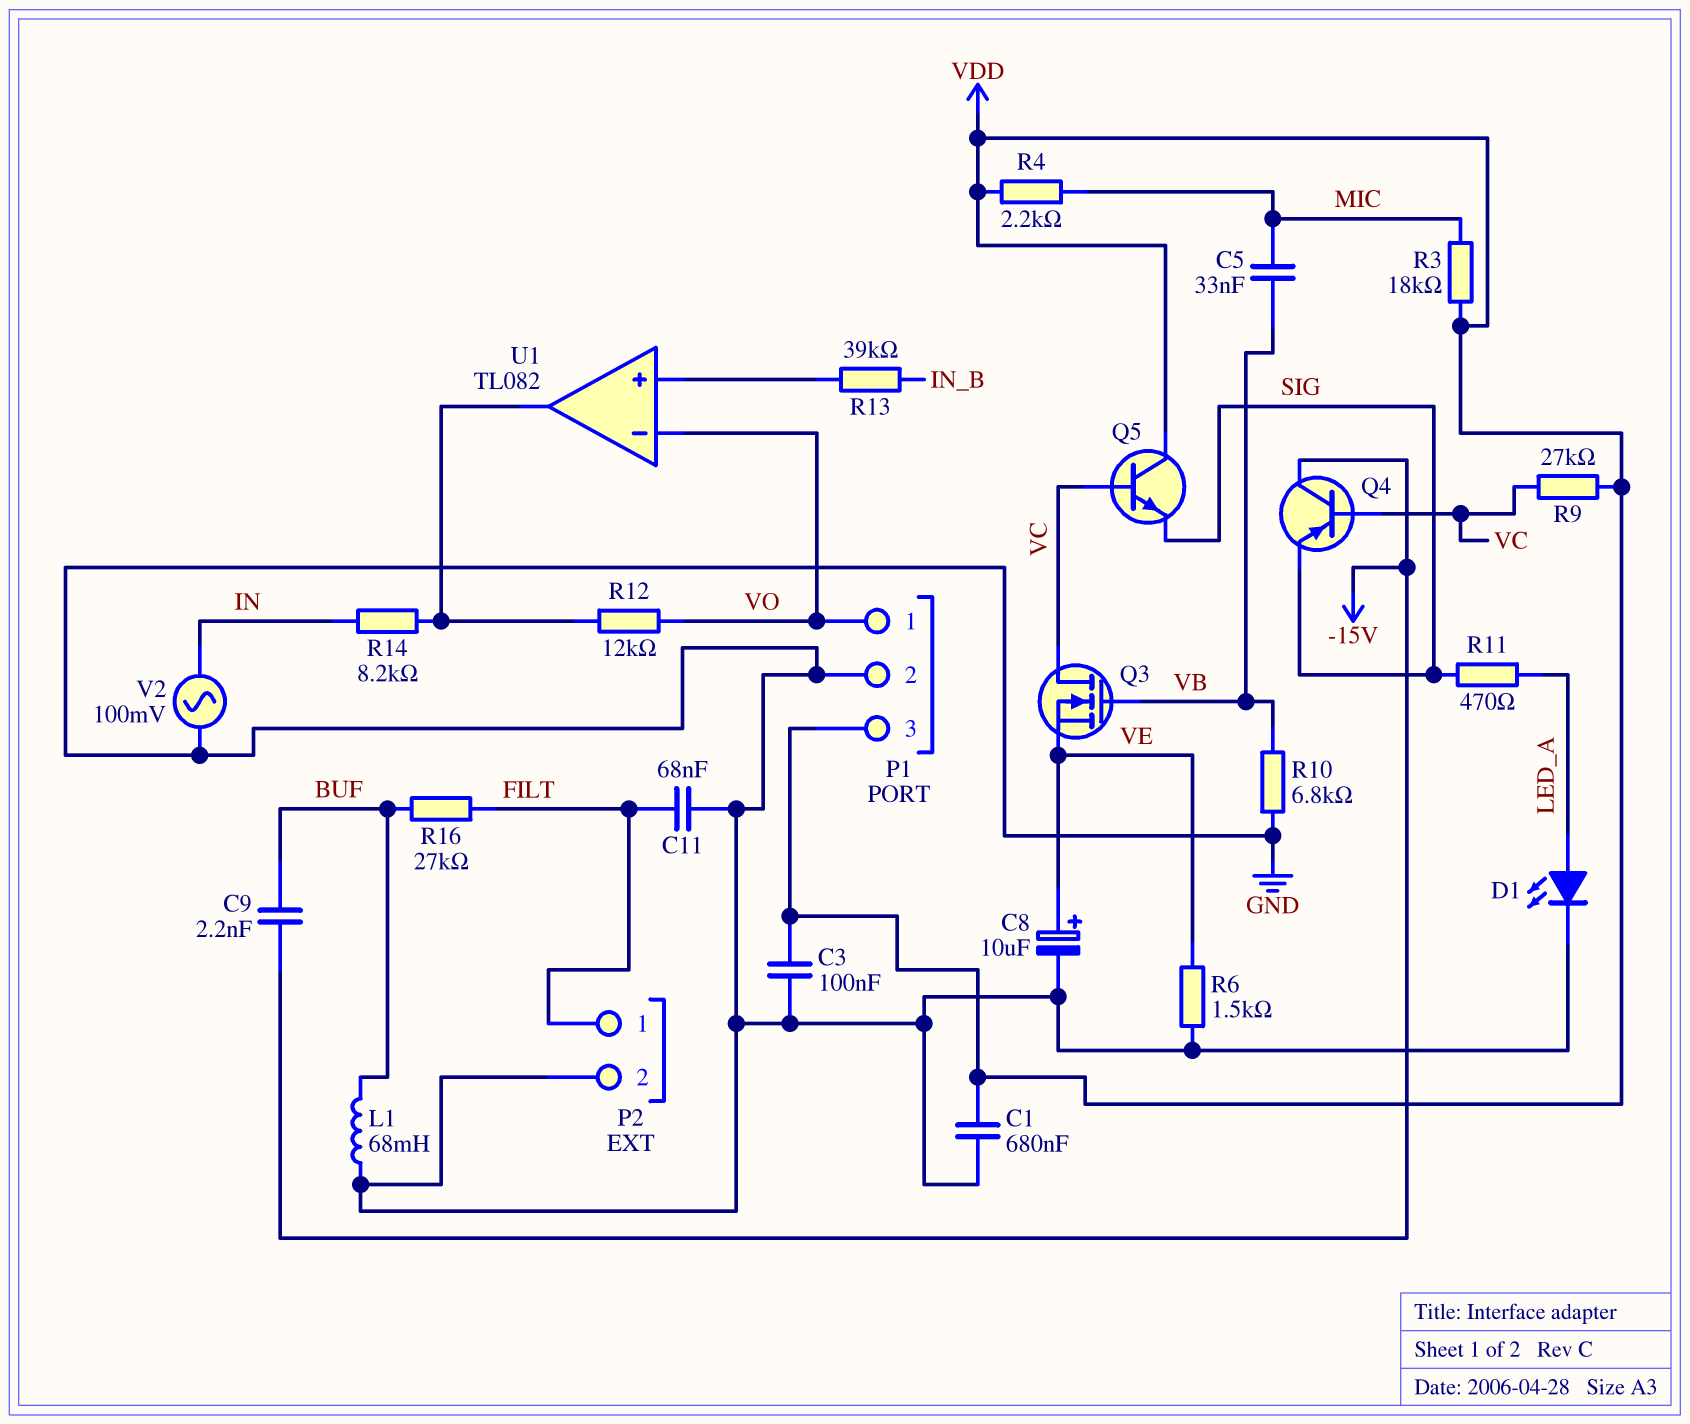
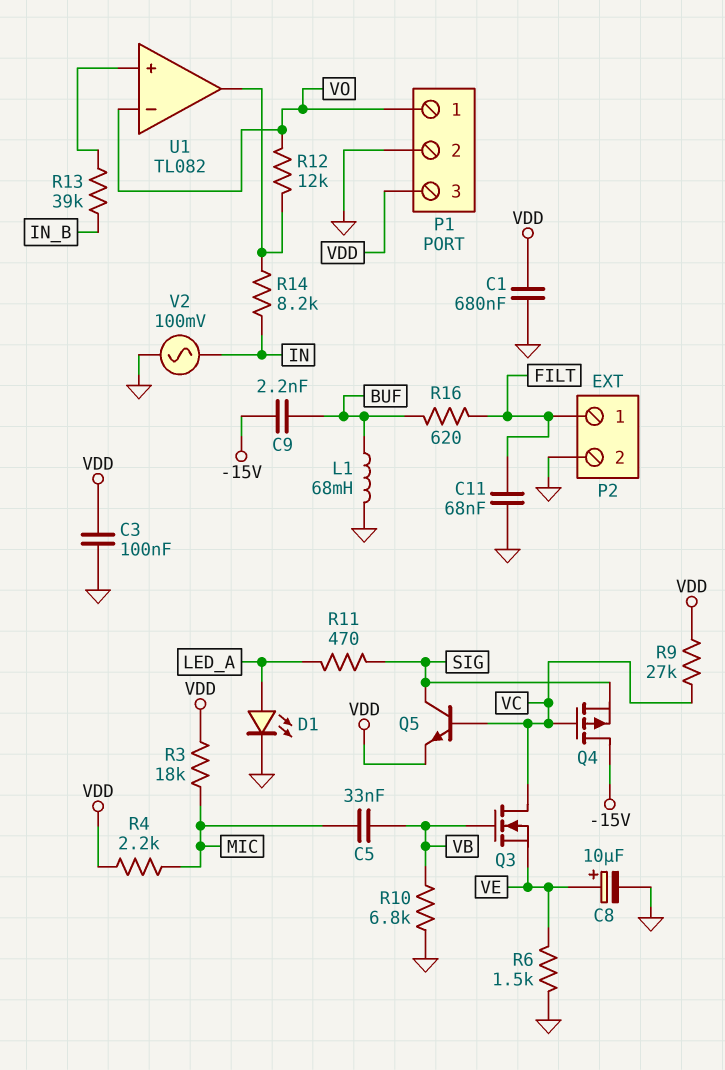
Q4: PNP (B VC, C -15V, E SIG) -> PMOS (G VC, D -15V, S SIG)
Q5: NPN (B VC, C VDD, E SIG) -> NPN (B VC, C SIG, E VDD)
R16: 27k (BUF, FILT) -> 620 (BUF, FILT)

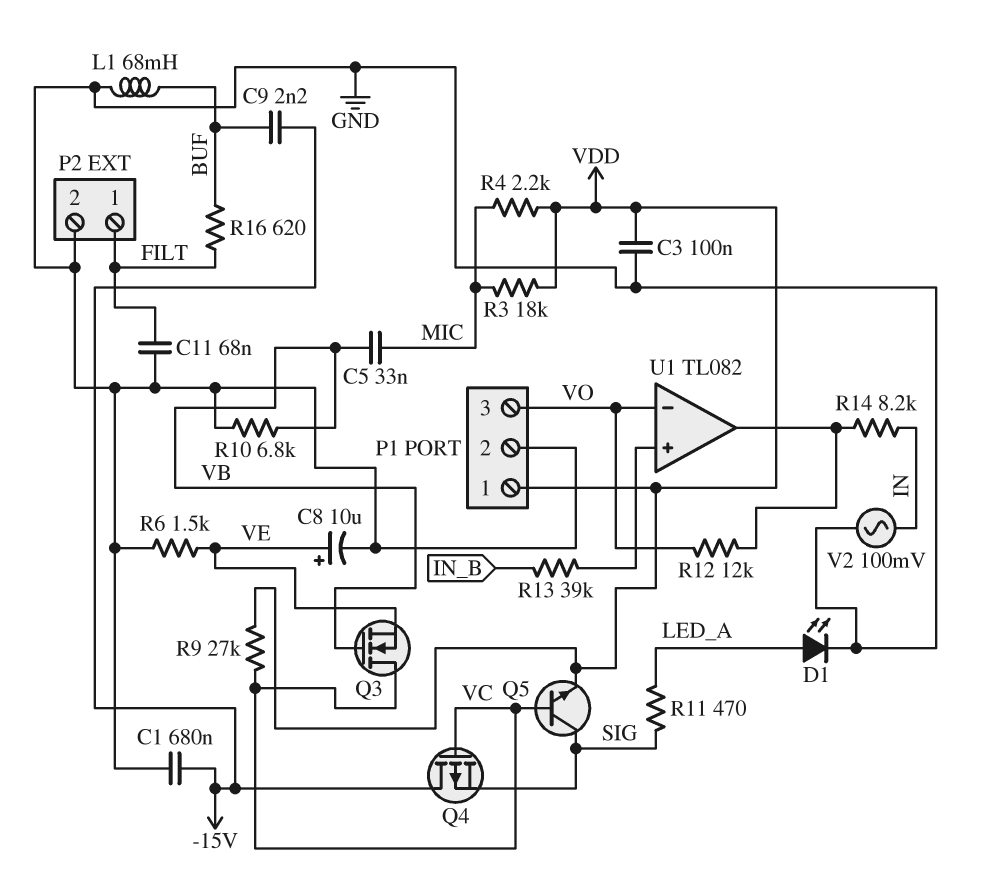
C1: 680nF (GND, VDD) -> 680nF (-15V, GND)
P1 pin 1: VO -> VDD
P1 pin 3: VDD -> VO

